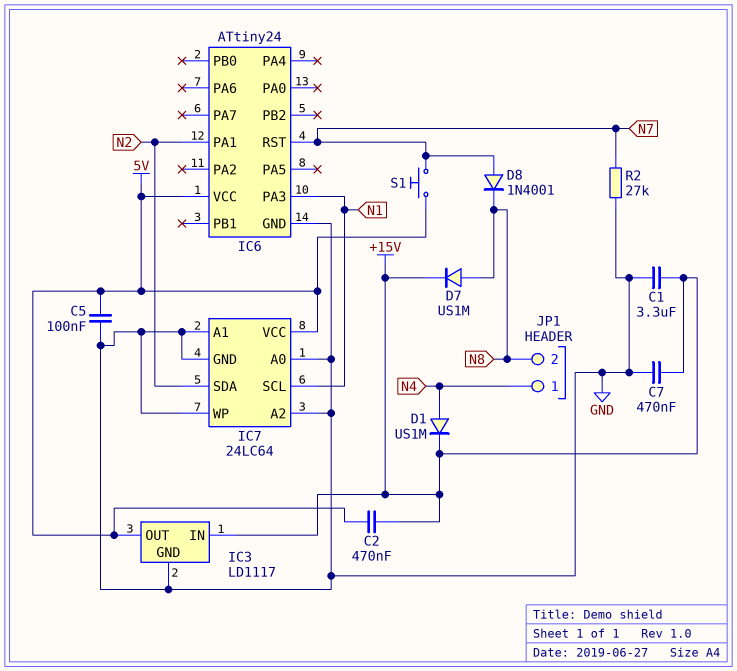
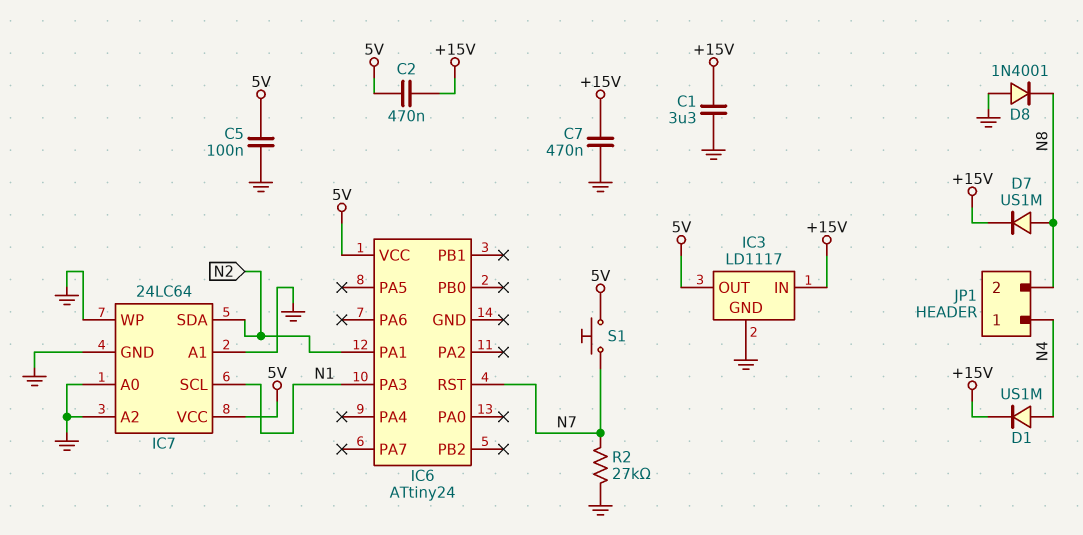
D8: diode 1N4001 (A N7, K N8) -> diode 1N4001 (A GND, K N8)
IC6 pin GND: GND -> none

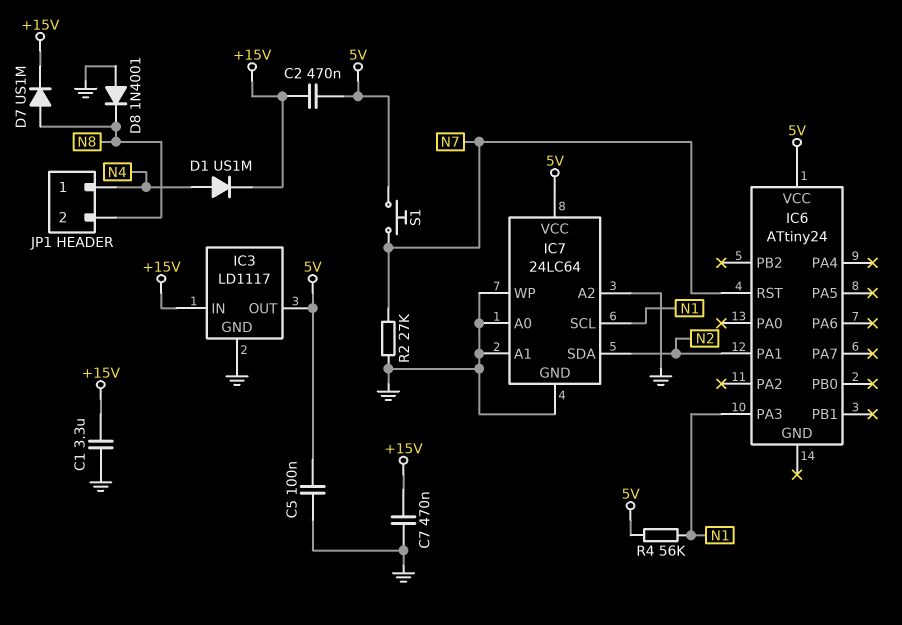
R4: none -> 56k (5V, N1)

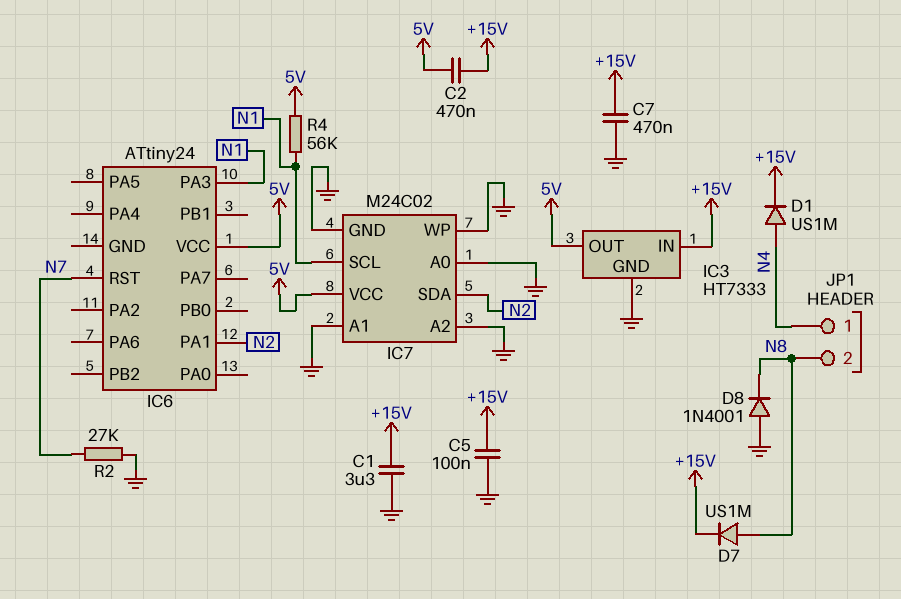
C5: 100nF (5V, GND) -> 100nF (+15V, GND)
IC3: LD1117 -> HT7333
IC7: 24LC64 -> M24C02
S1: button (5V, N7) -> none

